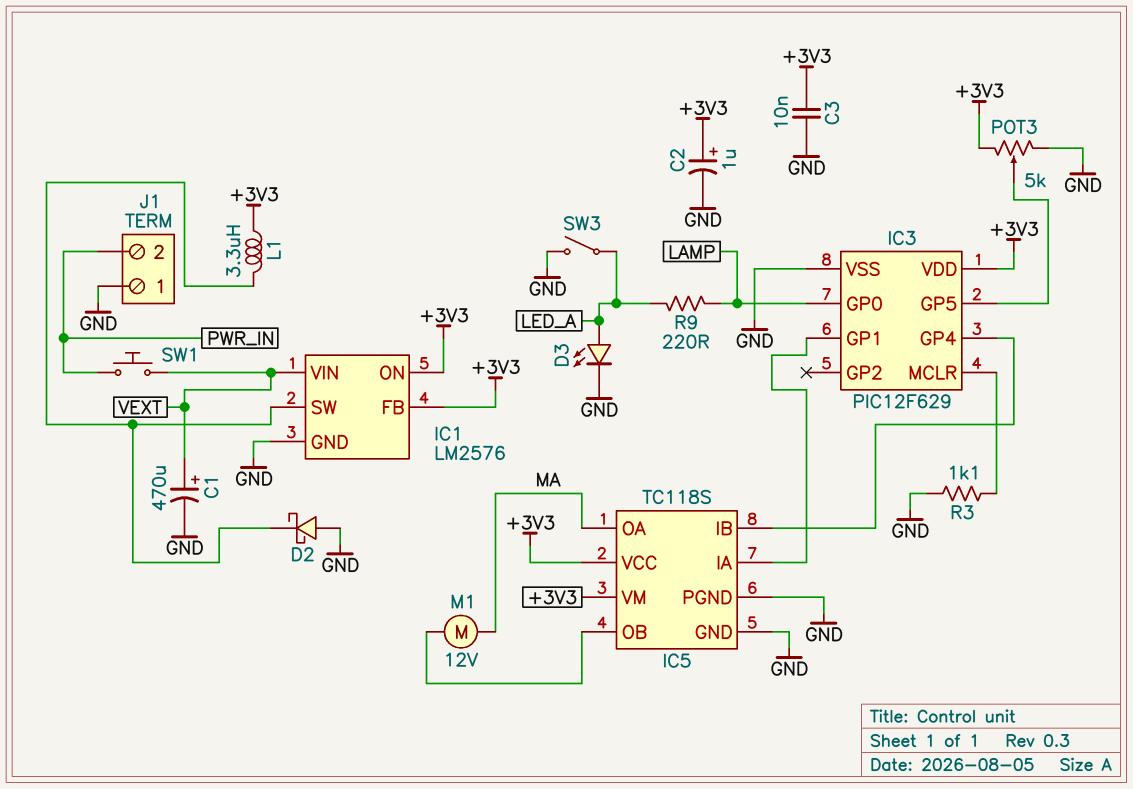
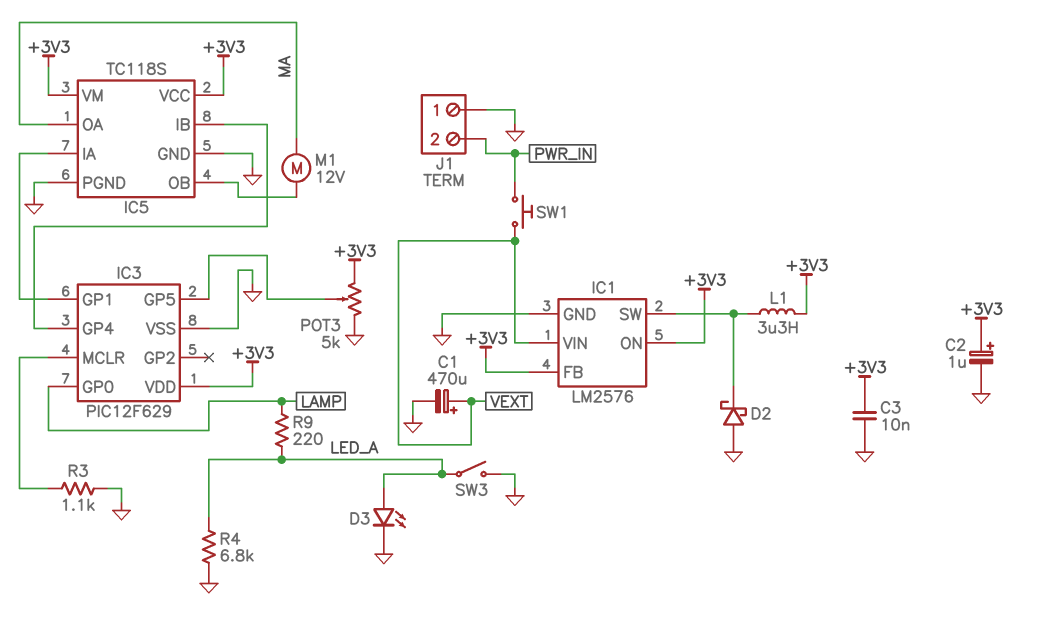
R4: none -> 6.8k (GND, LED_A)

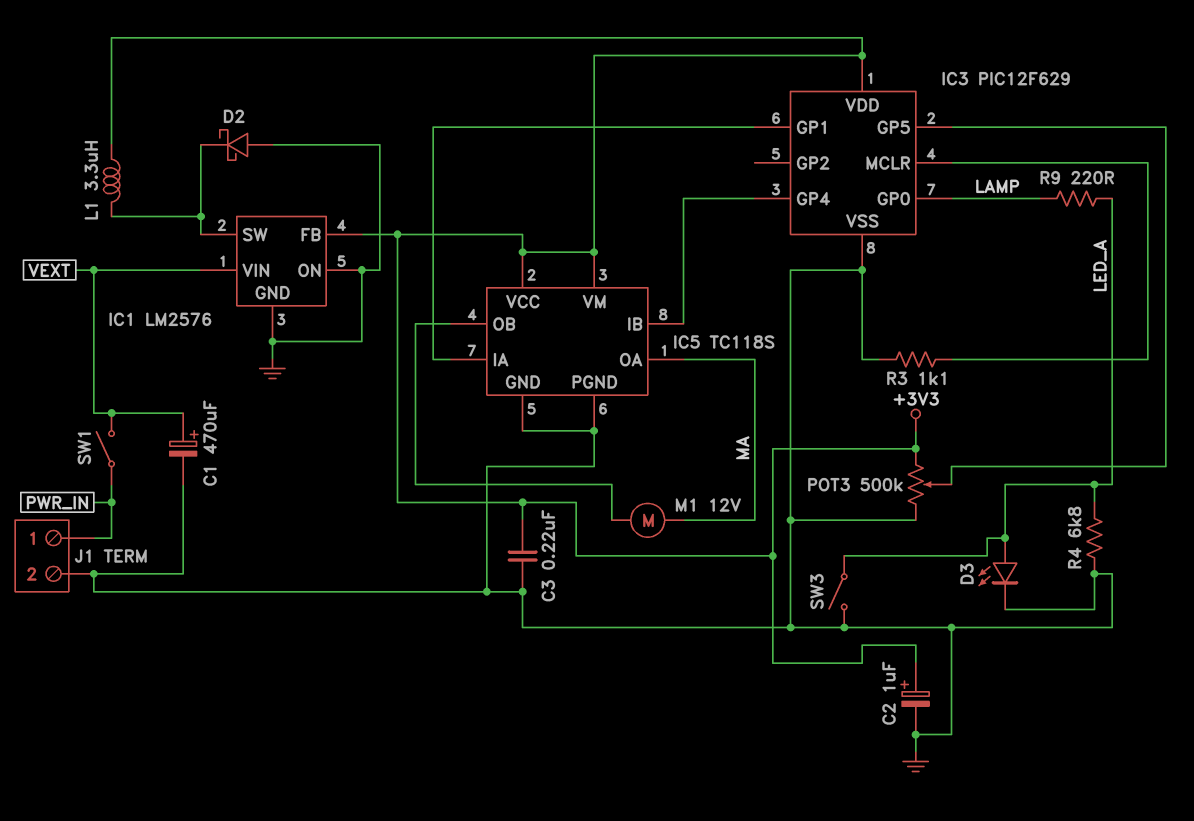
C3: 10nF (+3V3, GND) -> 220nF (+3V3, GND)
IC1 pin ON: +3V3 -> GND
J1 pin 1: GND -> PWR_IN
J1 pin 2: PWR_IN -> GND
POT3: 5k (+3V3, GND, wiper IC3/GP5) -> 500k (+3V3, GND, wiper IC3/GP5)
SW1: button (PWR_IN, VEXT) -> switch (PWR_IN, VEXT)

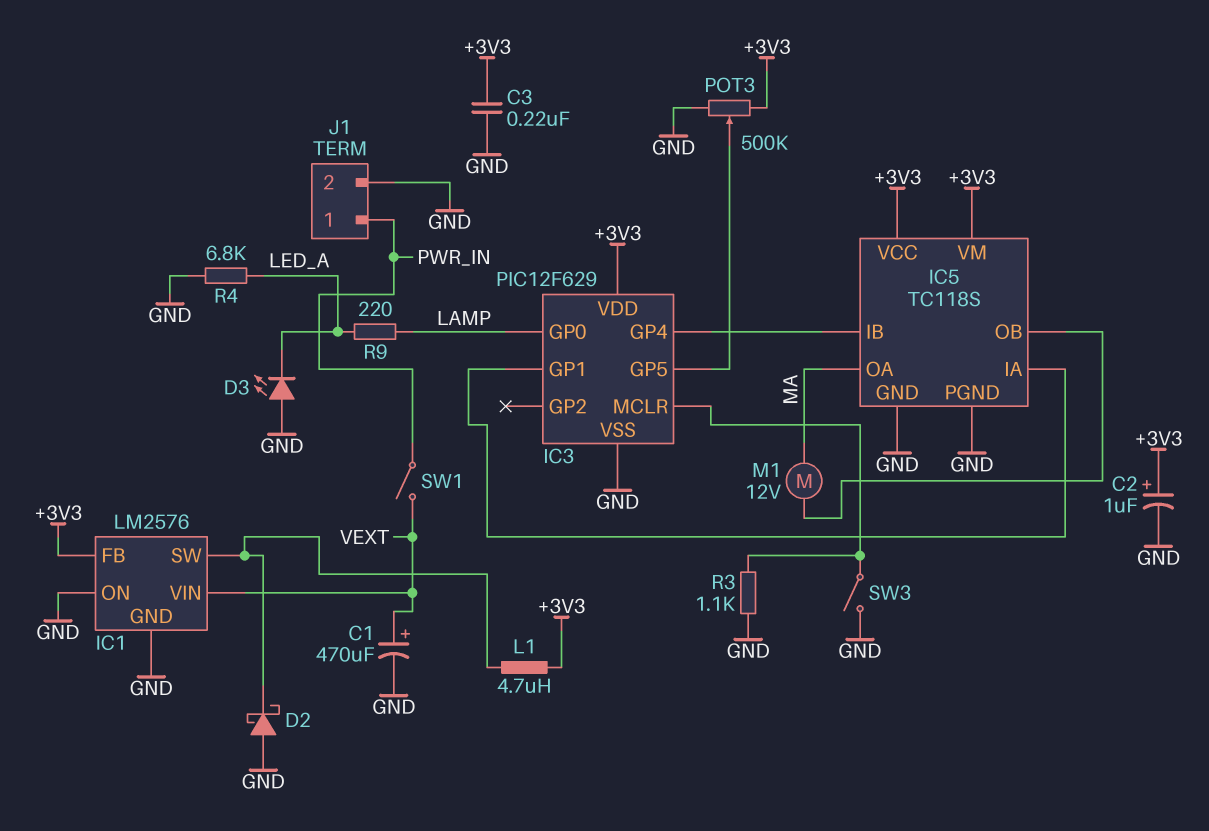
D3: LED (A LED_A, K GND) -> LED (A GND, K LED_A)
L1: 3.3uH (+3V3, IC1/SW) -> 4.7uH (+3V3, IC1/SW)
SW3: switch (GND, LED_A) -> switch (GND, IC3/MCLR)

